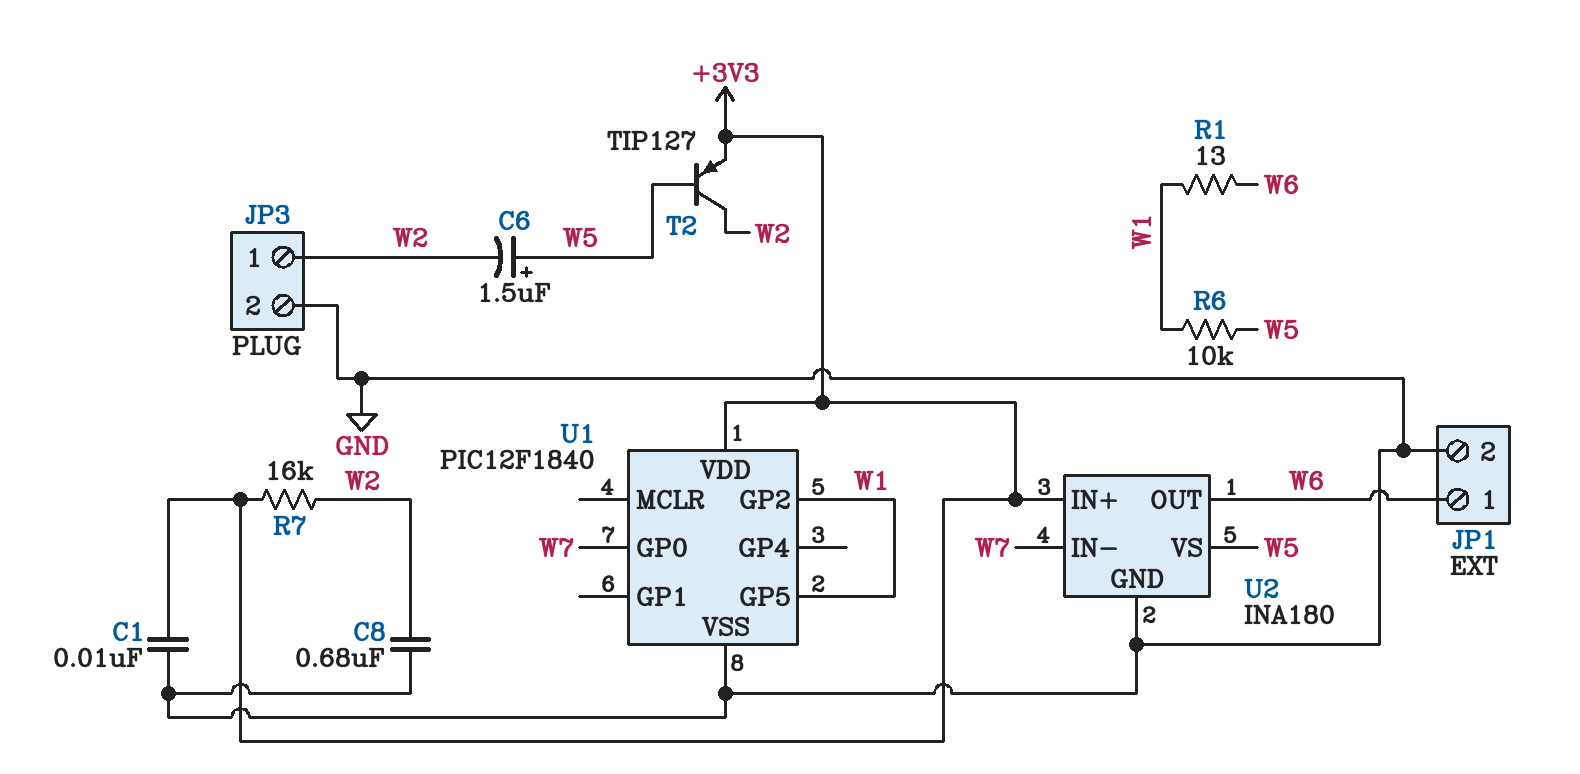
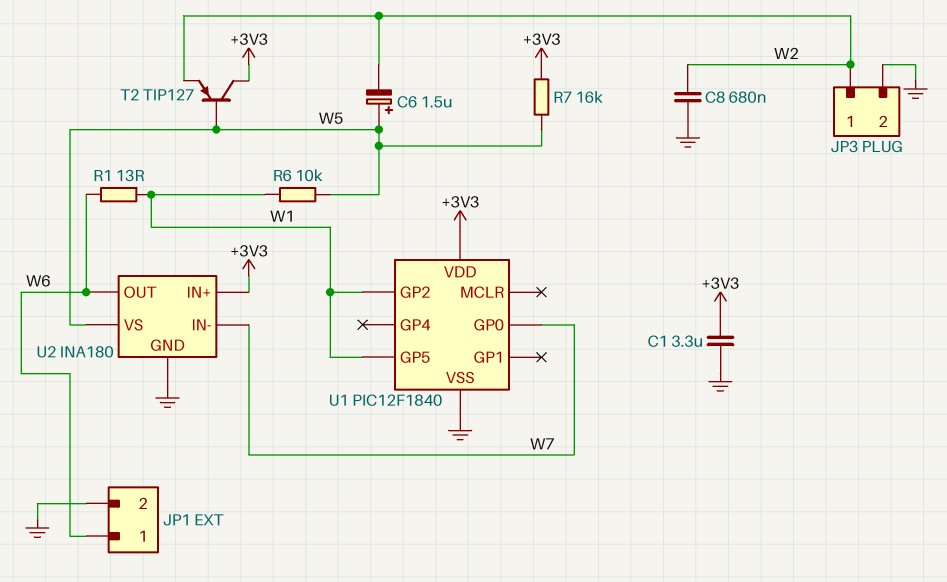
C1: 10nF (+3V3, GND) -> 3.3uF (+3V3, GND)
R7: 16k (+3V3, W2) -> 16k (+3V3, W5)
T2: PNP TIP127 (B W5, C W2, E +3V3) -> PNP TIP127 (B W5, C +3V3, E W2)

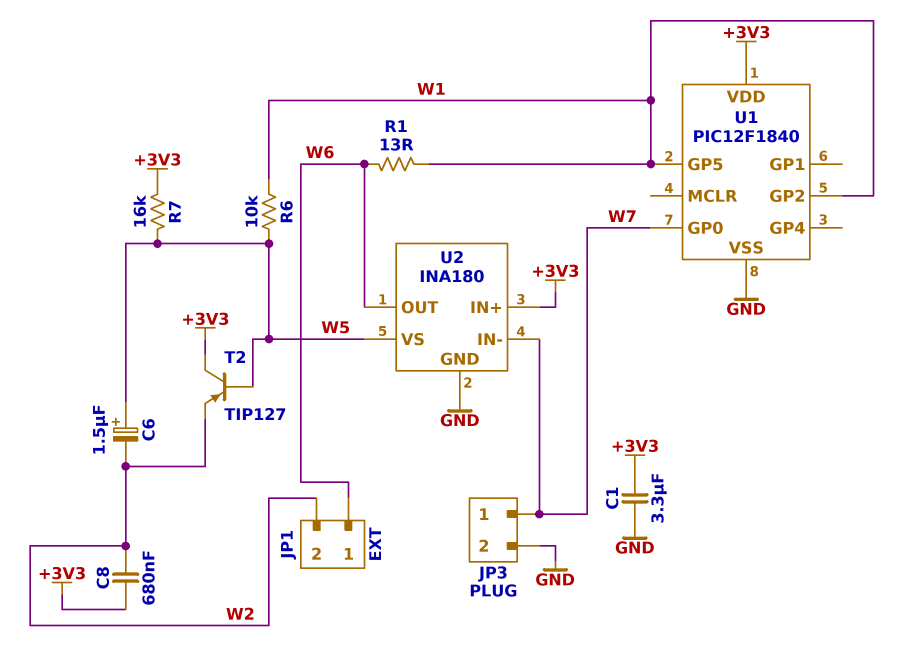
C8: 680nF (GND, W2) -> 680nF (+3V3, W2)
JP1 pin 2: GND -> W2
JP3 pin 1: W2 -> W7

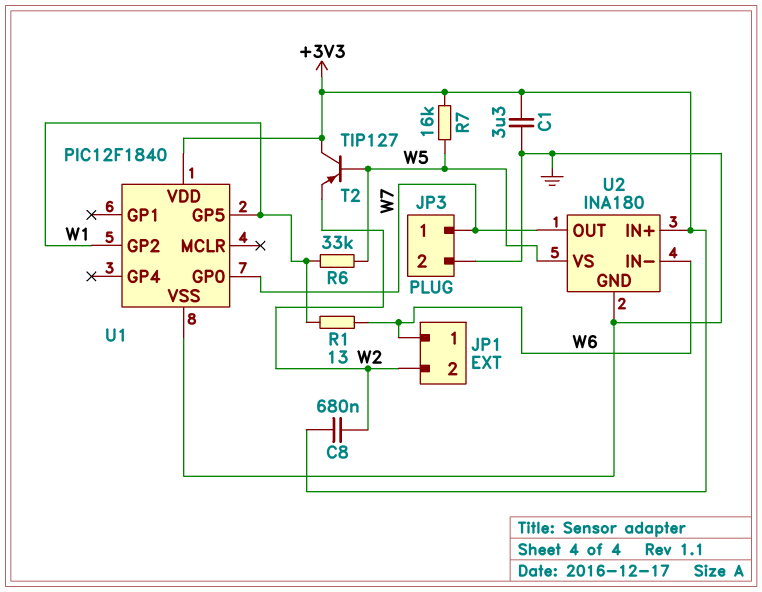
C6: 1.5uF (plus W5, minus W2) -> none
R6: 10k (W1, W5) -> 33k (W1, W5)
U2 pin IN-: W7 -> W6
U2 pin OUT: W6 -> W7

